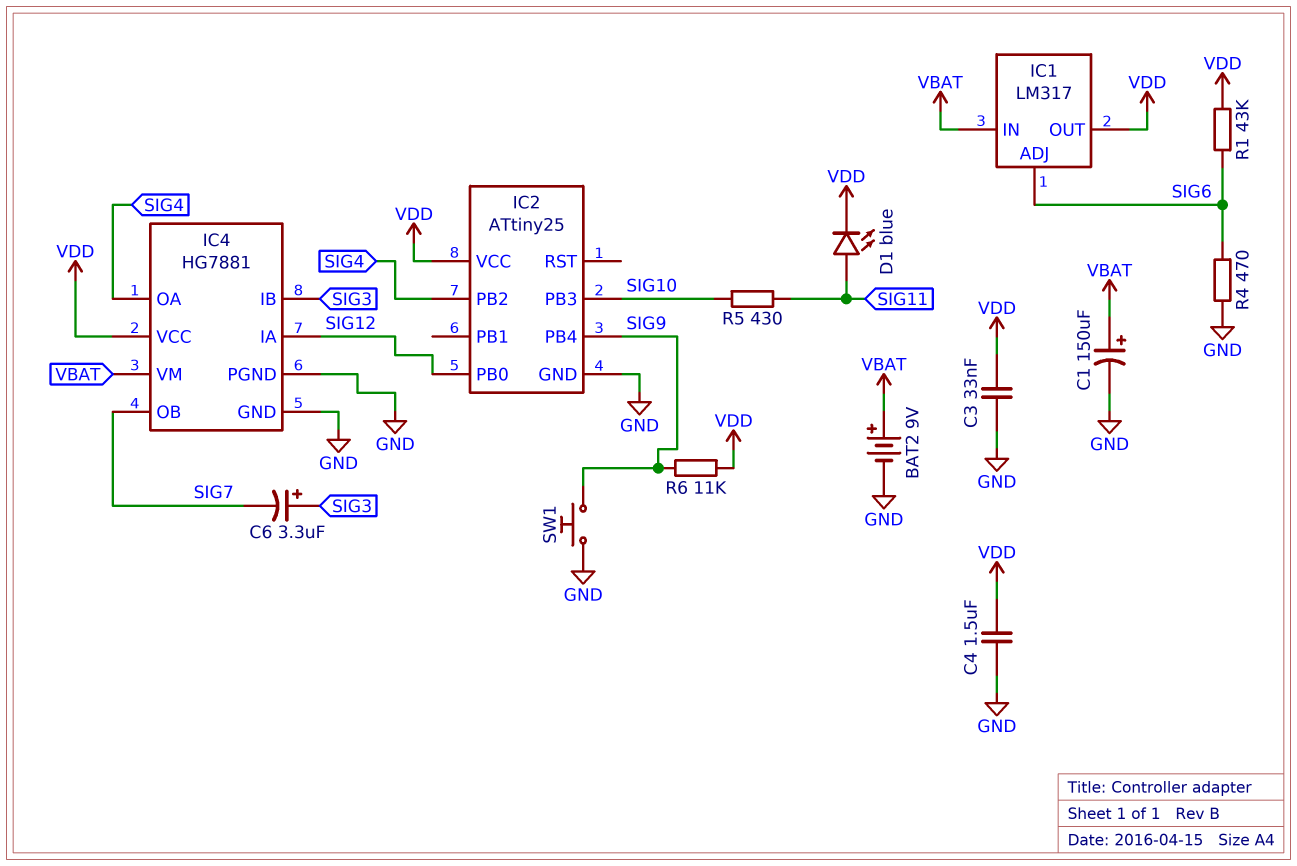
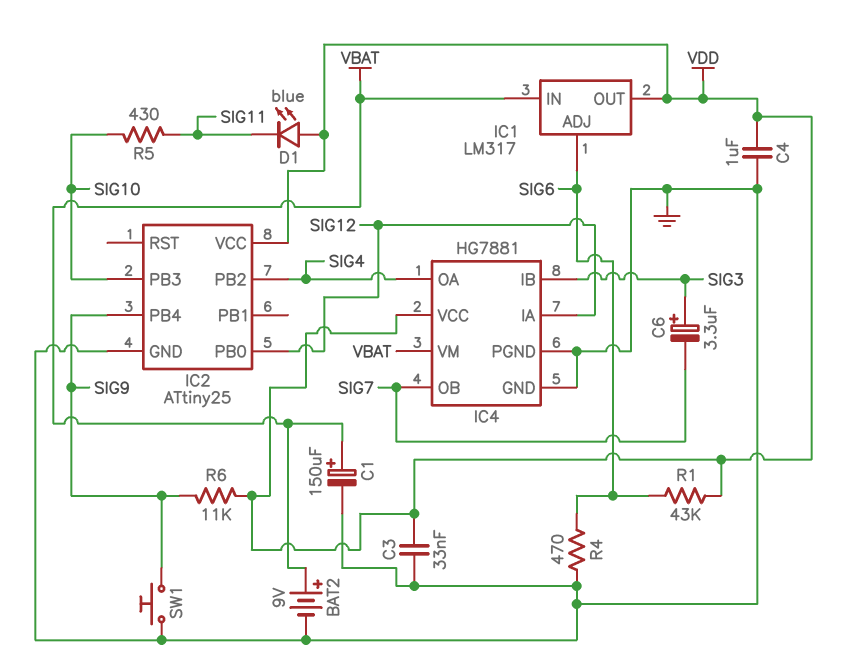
C4: 1.5uF (GND, VDD) -> 1uF (GND, VDD)
D1: LED blue (A SIG11, K VDD) -> LED blue (A VDD, K SIG11)

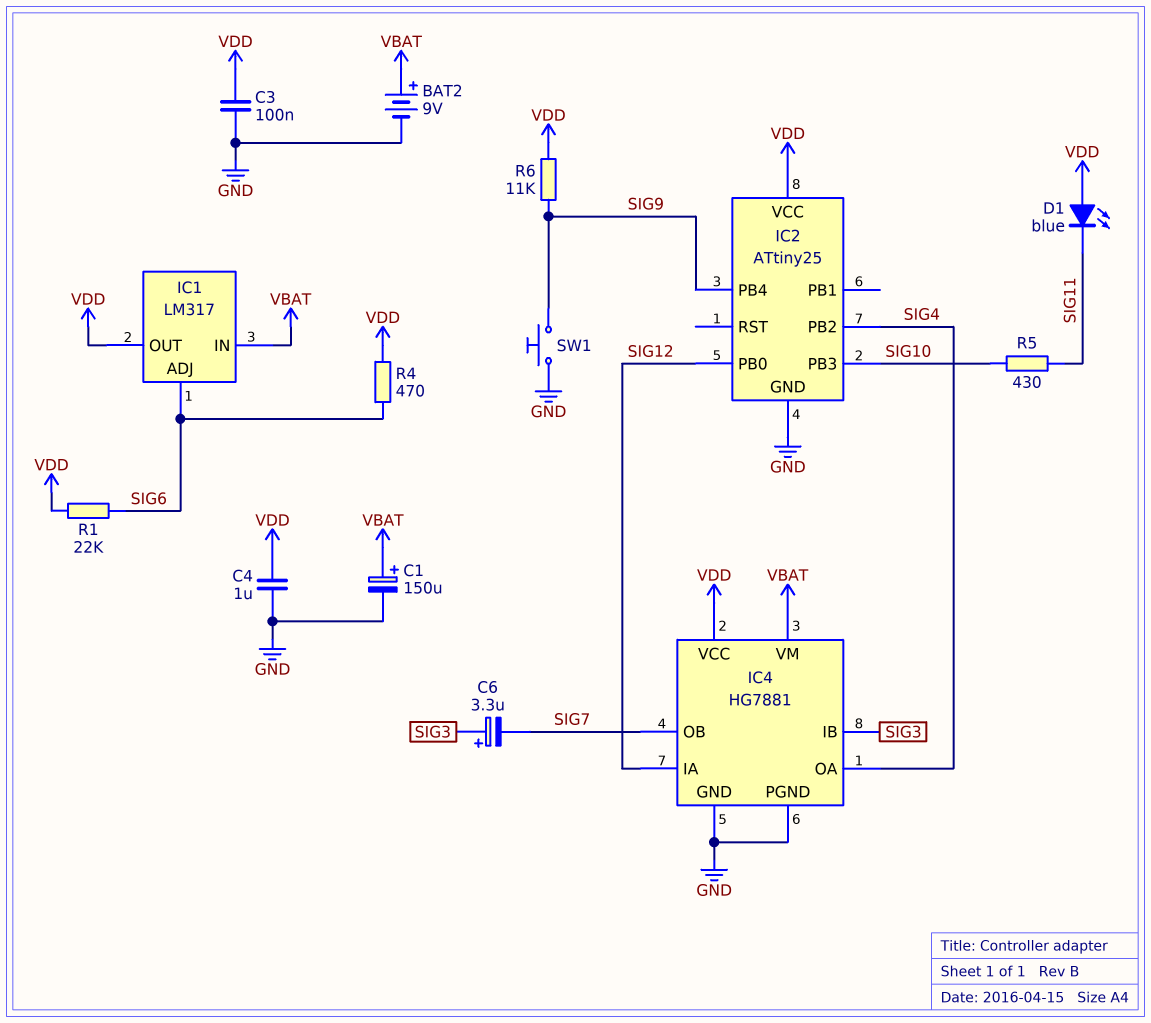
C3: 33nF (GND, VDD) -> 100nF (GND, VDD)
R1: 43k (SIG6, VDD) -> 22k (SIG6, VDD)
R4: 470 (GND, SIG6) -> 470 (SIG6, VDD)

